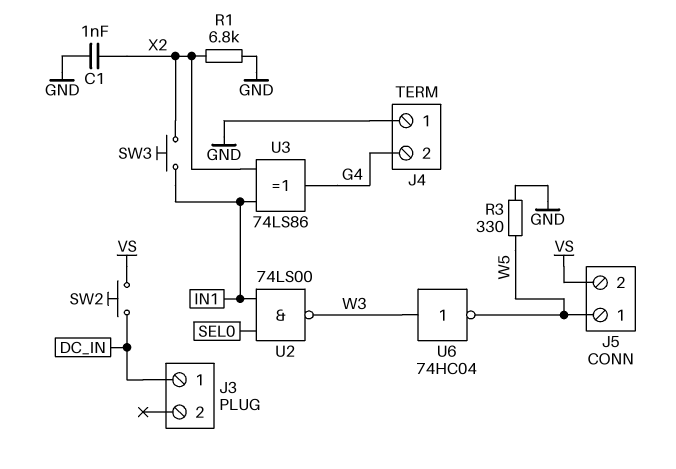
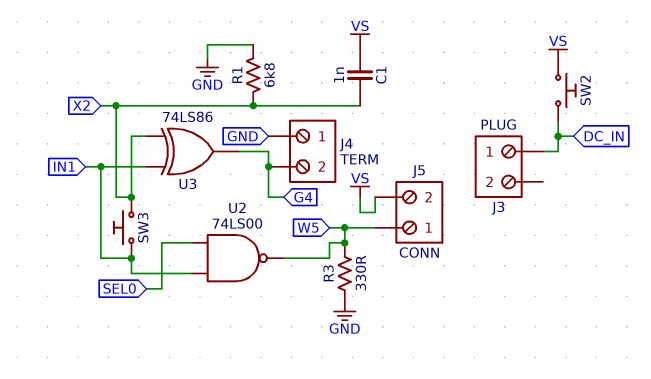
C1: 1nF (GND, X2) -> 1nF (VS, X2)
U2: NAND 74LS00 (in IN1, in SEL0, out W3) -> NAND 74LS00 (in IN1, in SEL0, out W5)
U6: NOT 74HC04 (in W3, out W5) -> none

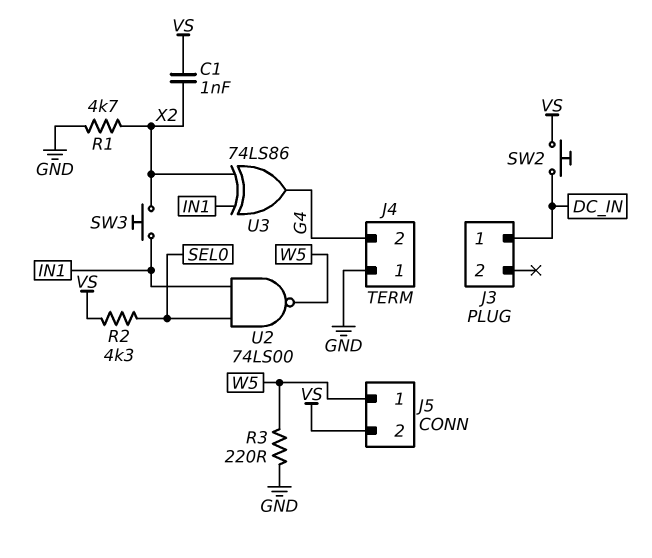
R1: 6.8k (GND, X2) -> 4.7k (GND, X2)
R2: none -> 4.3k (SEL0, VS)
R3: 330 (GND, W5) -> 220 (GND, W5)

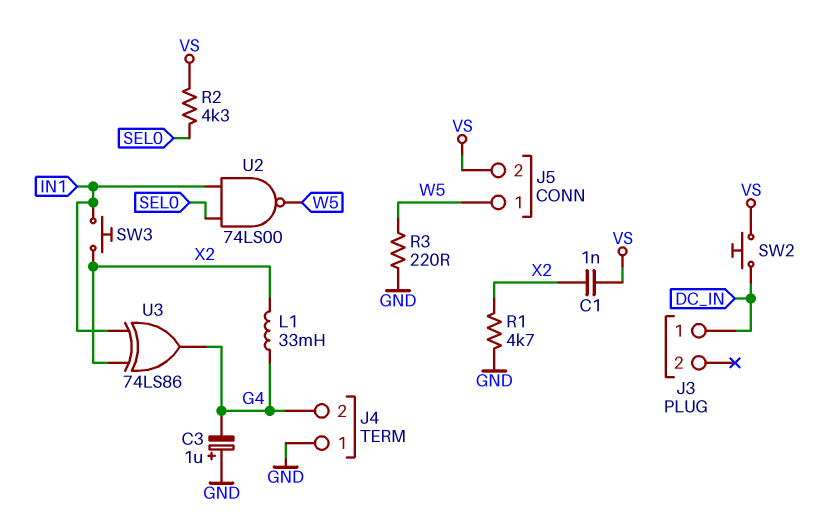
C3: none -> 1uF (plus GND, minus G4)
L1: none -> 33mH (G4, X2)

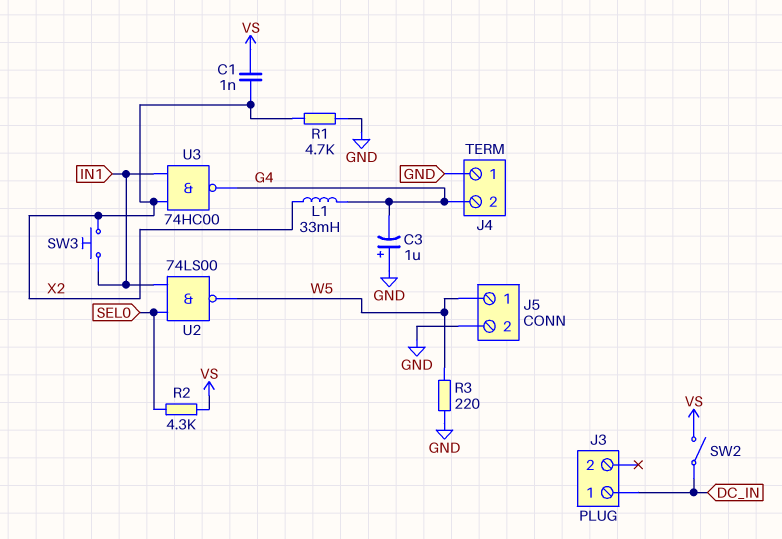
J5 pin 2: VS -> GND
SW2: button (DC_IN, VS) -> switch (DC_IN, VS)
U3: XOR 74LS86 (in IN1, in X2, out G4) -> NAND 74HC00 (in IN1, in X2, out G4)

